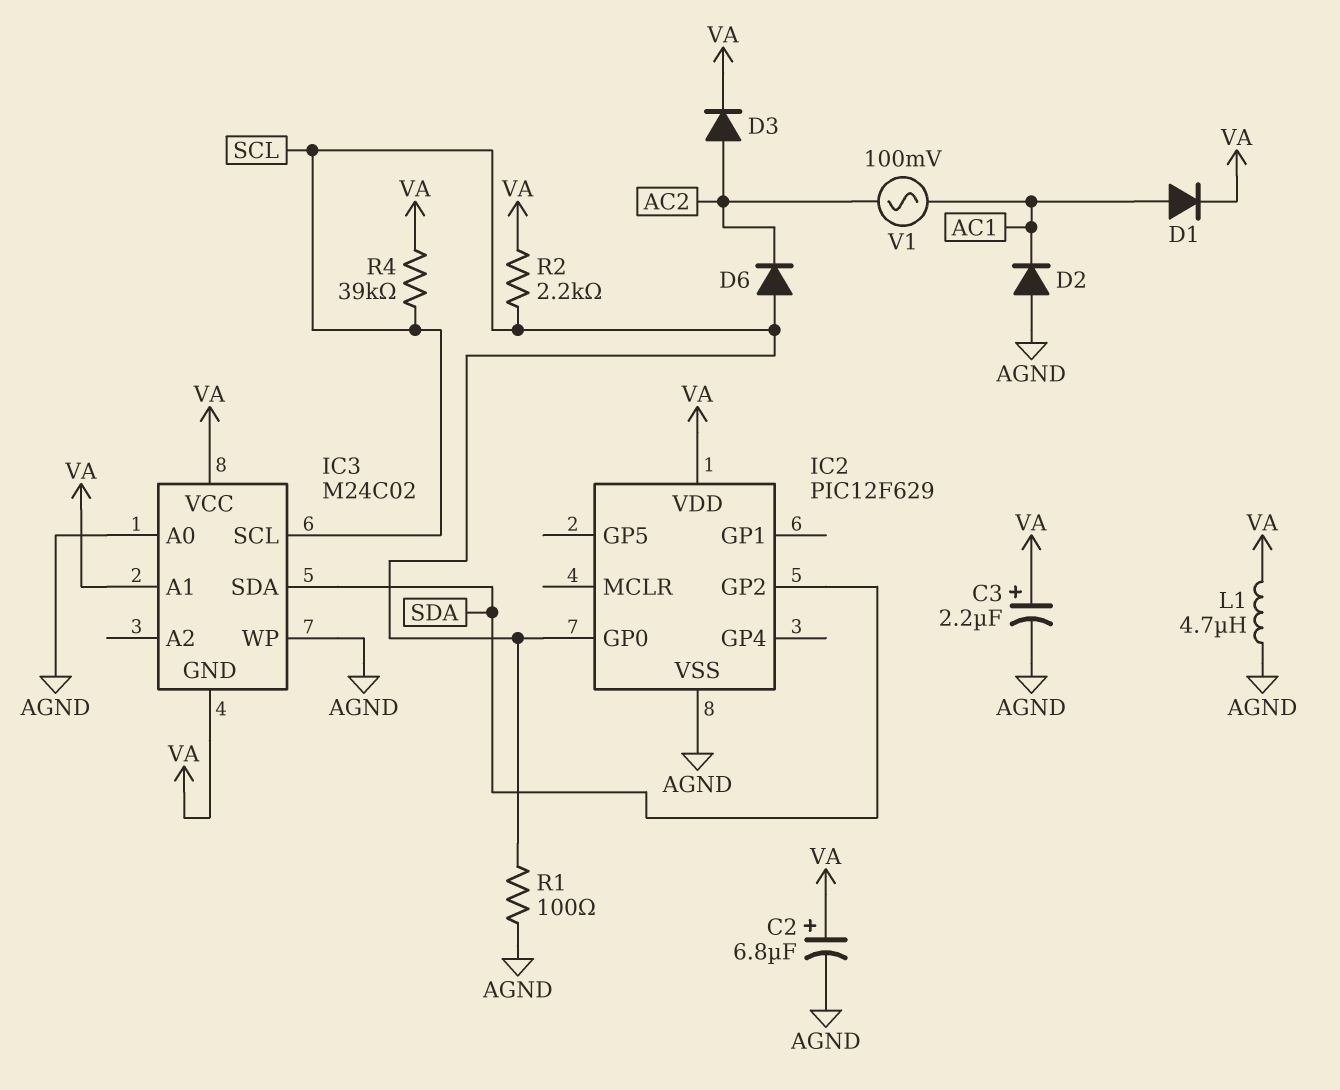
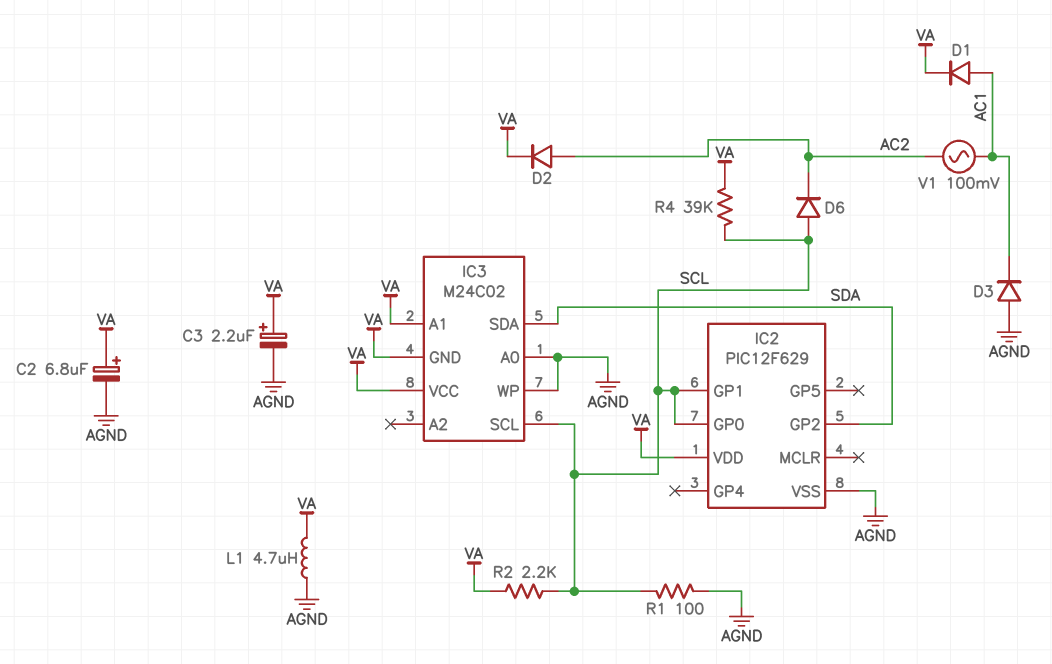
D2: diode (A AGND, K AC1) -> diode (A AC2, K VA)
D3: diode (A AC2, K VA) -> diode (A AGND, K AC1)
IC2 pin GP1: none -> SCL

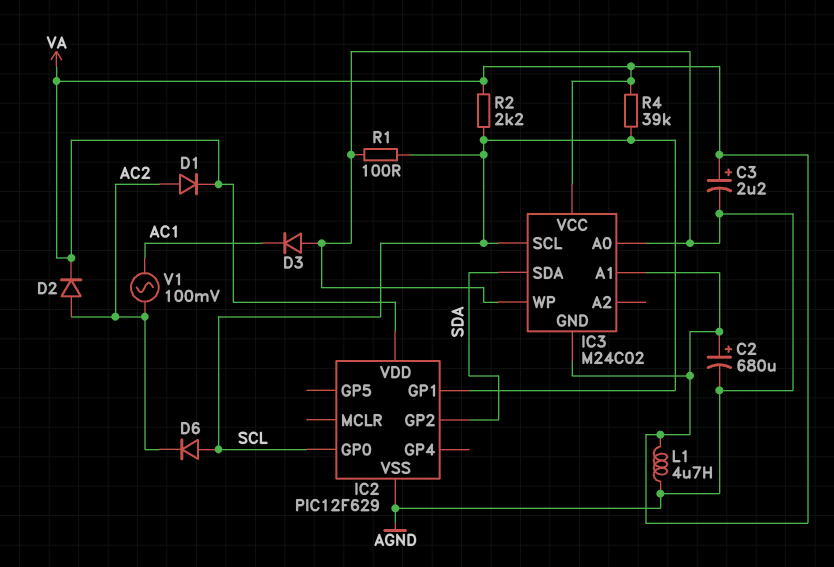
C2: 6.8uF (plus VA, minus AGND) -> 680uF (plus VA, minus AGND)
D1: diode (A AC1, K VA) -> diode (A AC2, K VA)

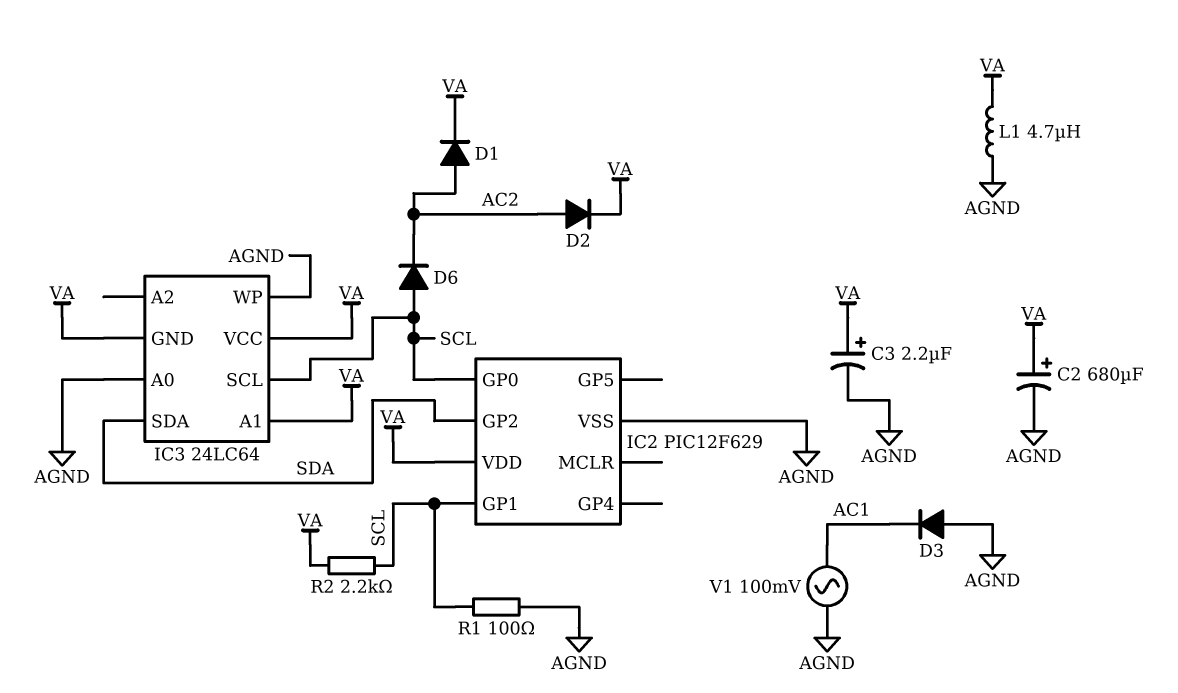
IC3: M24C02 -> 24LC64
R4: 39k (SCL, VA) -> none
V1: AC 100mV (AC1, AC2) -> AC 100mV (AC1, AGND)

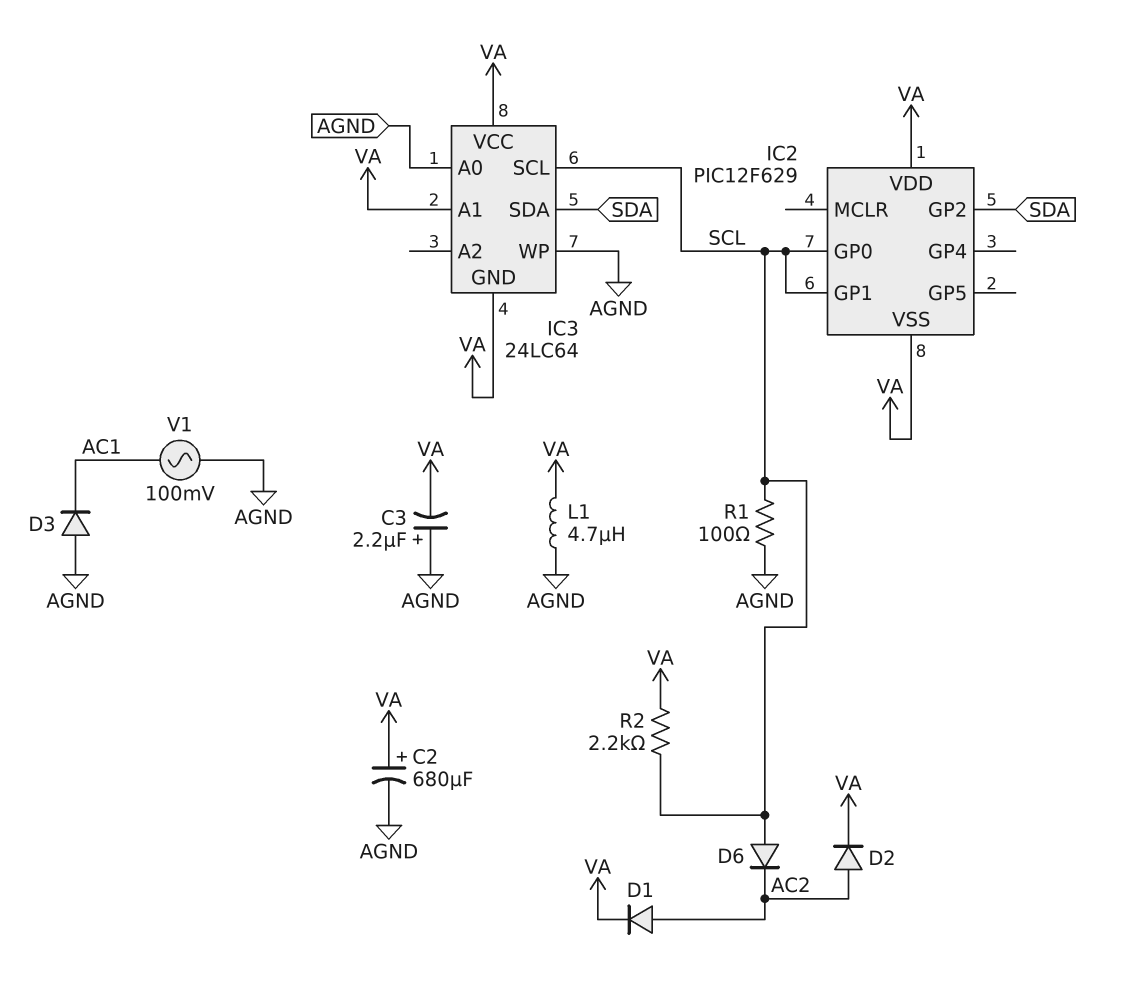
C3: 2.2uF (plus VA, minus AGND) -> 2.2uF (plus AGND, minus VA)
IC2 pin VSS: AGND -> VA

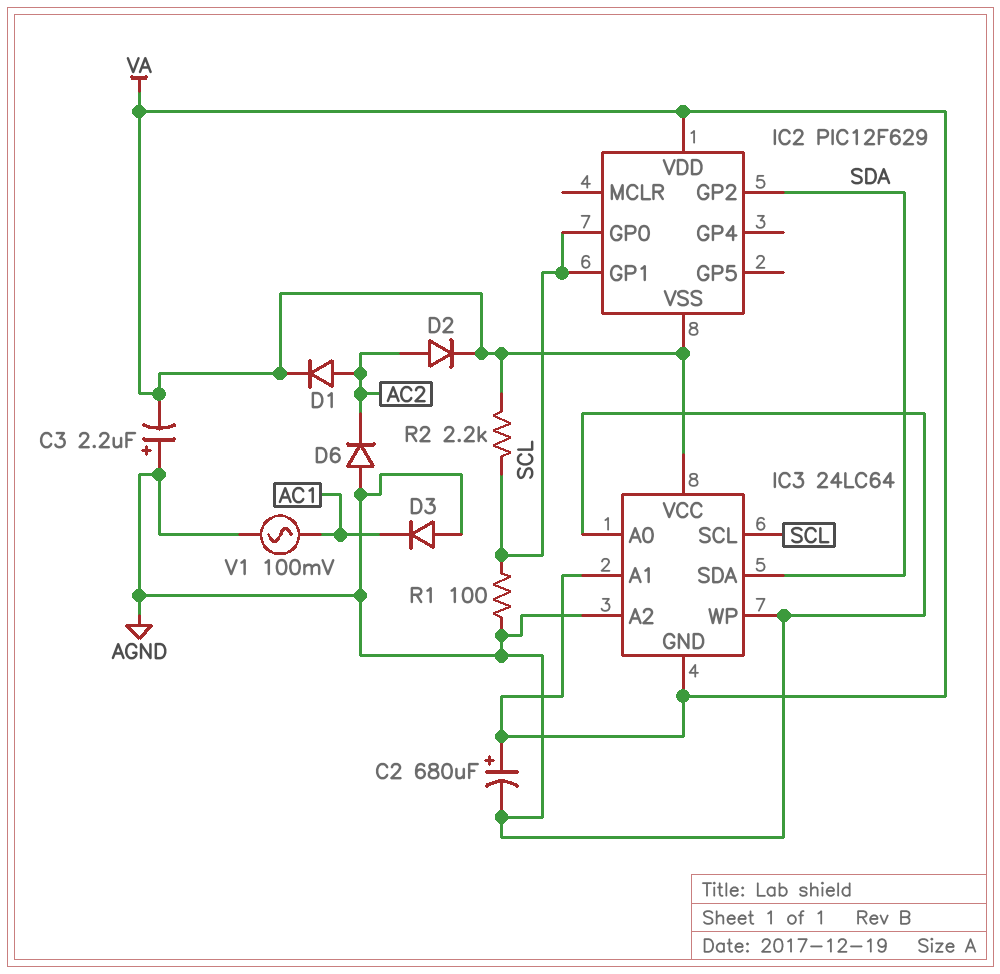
D6: diode (A SCL, K AC2) -> diode (A AGND, K AC2)
IC3 pin A2: none -> AGND
L1: 4.7uH (AGND, VA) -> none

